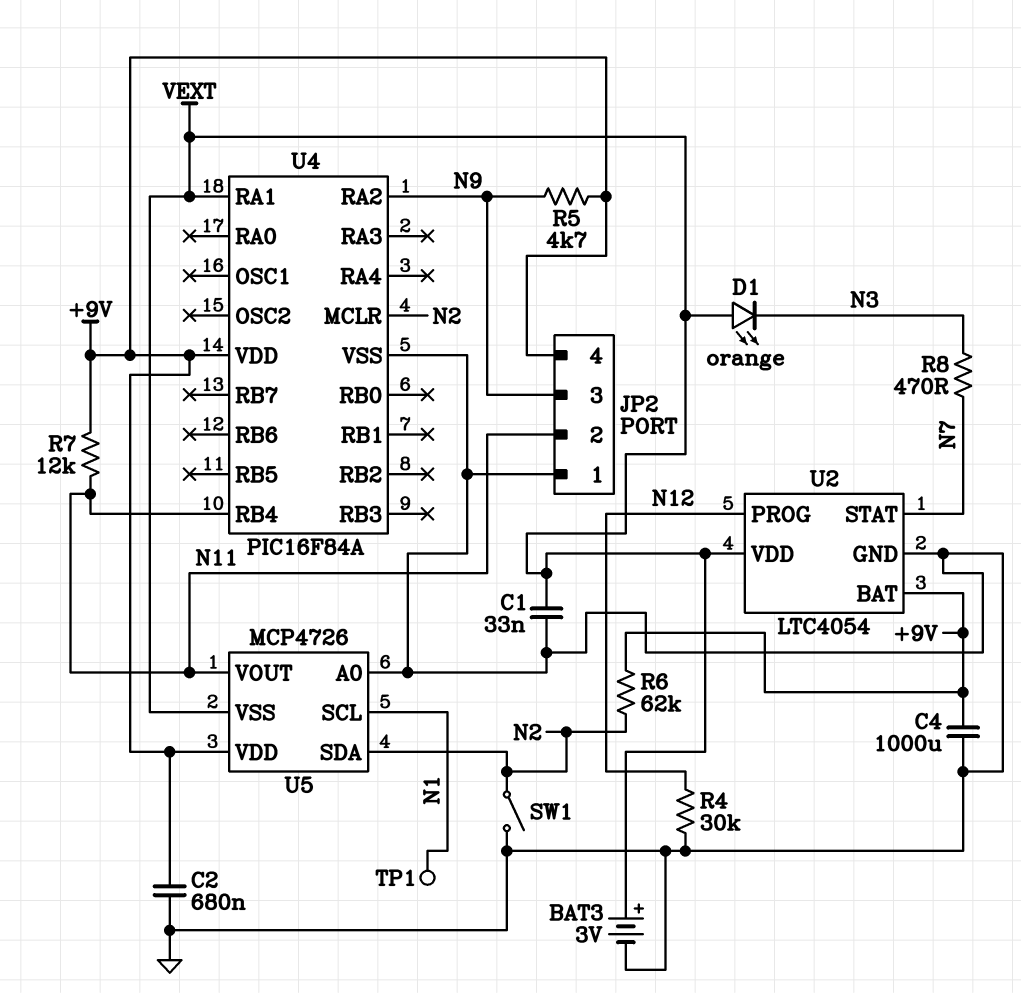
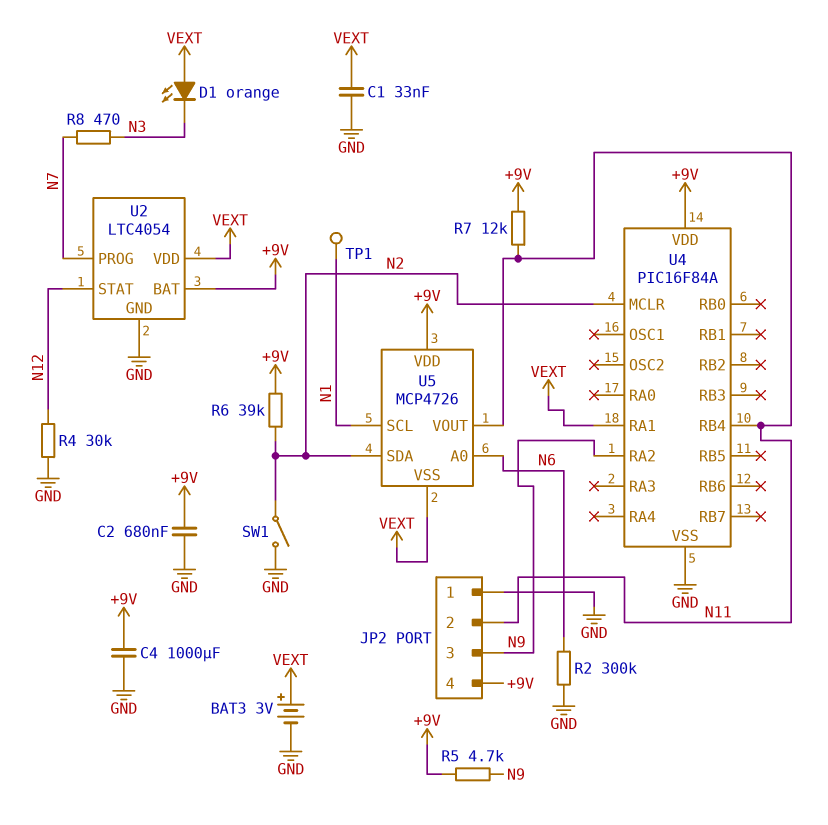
R2: none -> 300k (GND, N6)
R6: 62k (+9V, N2) -> 39k (+9V, N2)
U2 pin PROG: N12 -> N7
U2 pin STAT: N7 -> N12
U5 pin A0: GND -> N6

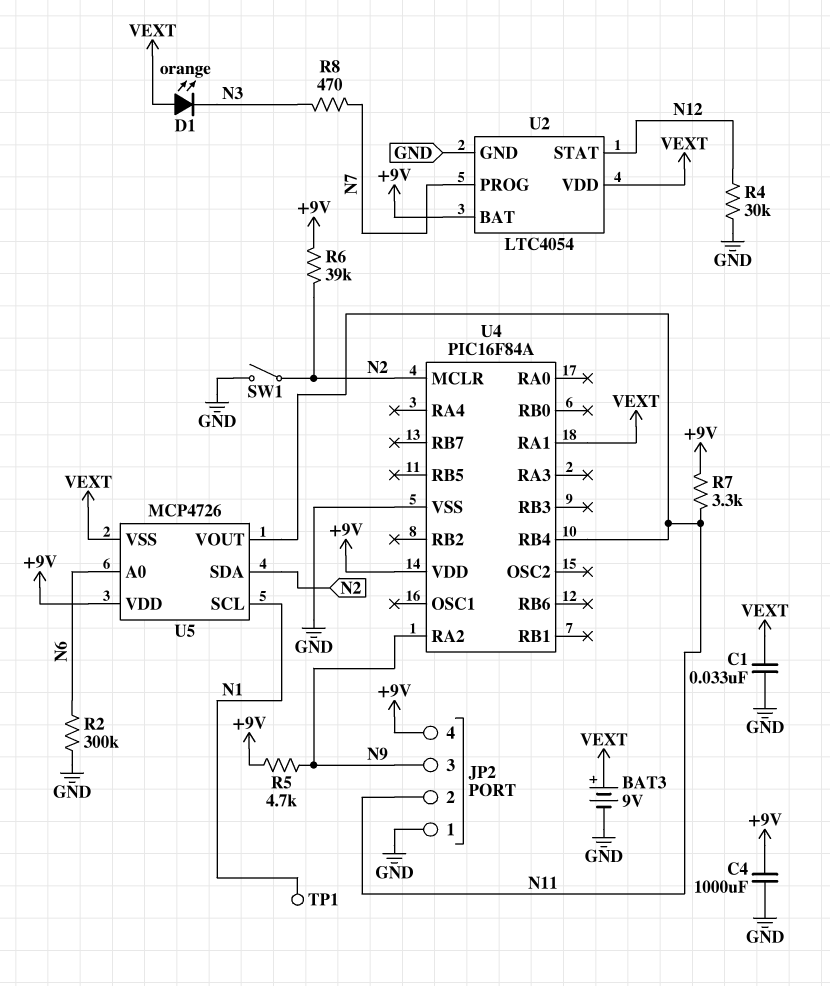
BAT3: 3V (plus VEXT, minus GND) -> 9V (plus VEXT, minus GND)
C2: 680nF (+9V, GND) -> none
R7: 12k (+9V, N11) -> 3.3k (+9V, N11)

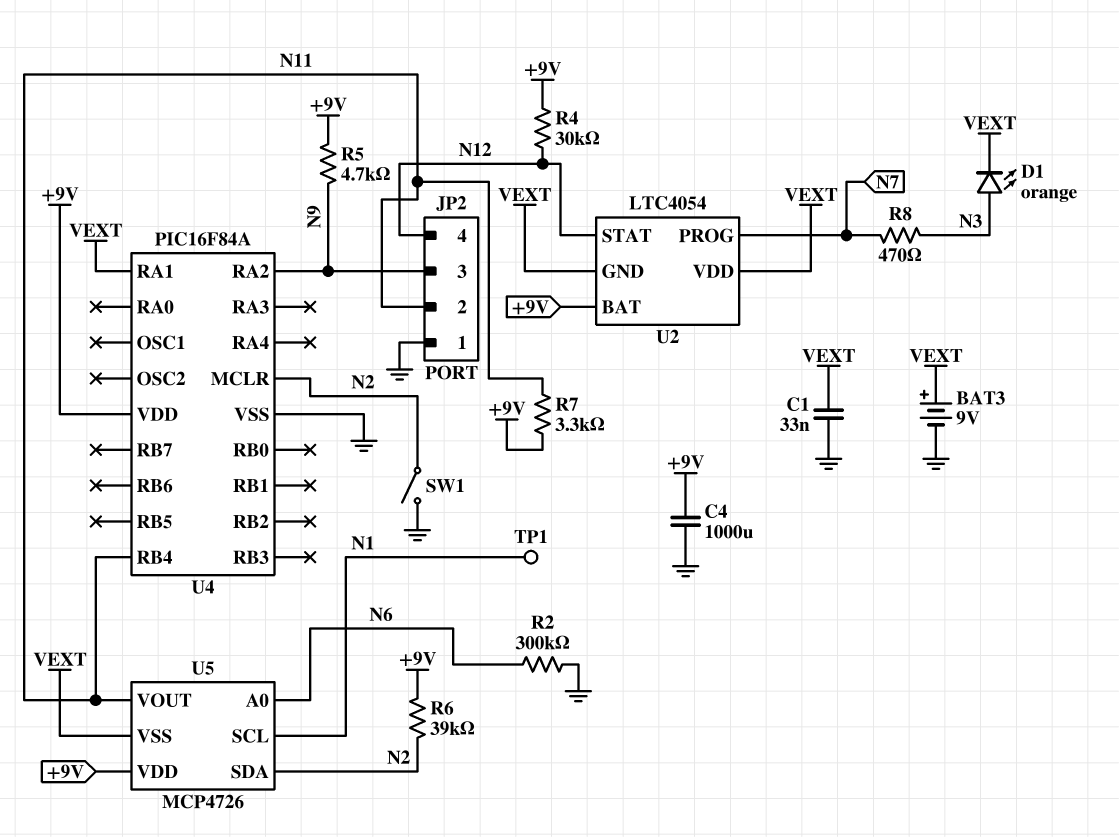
D1: LED orange (A VEXT, K N3) -> LED orange (A N3, K VEXT)
JP2 pin 4: +9V -> N12
R4: 30k (GND, N12) -> 30k (+9V, N12)
U2 pin GND: GND -> VEXT

